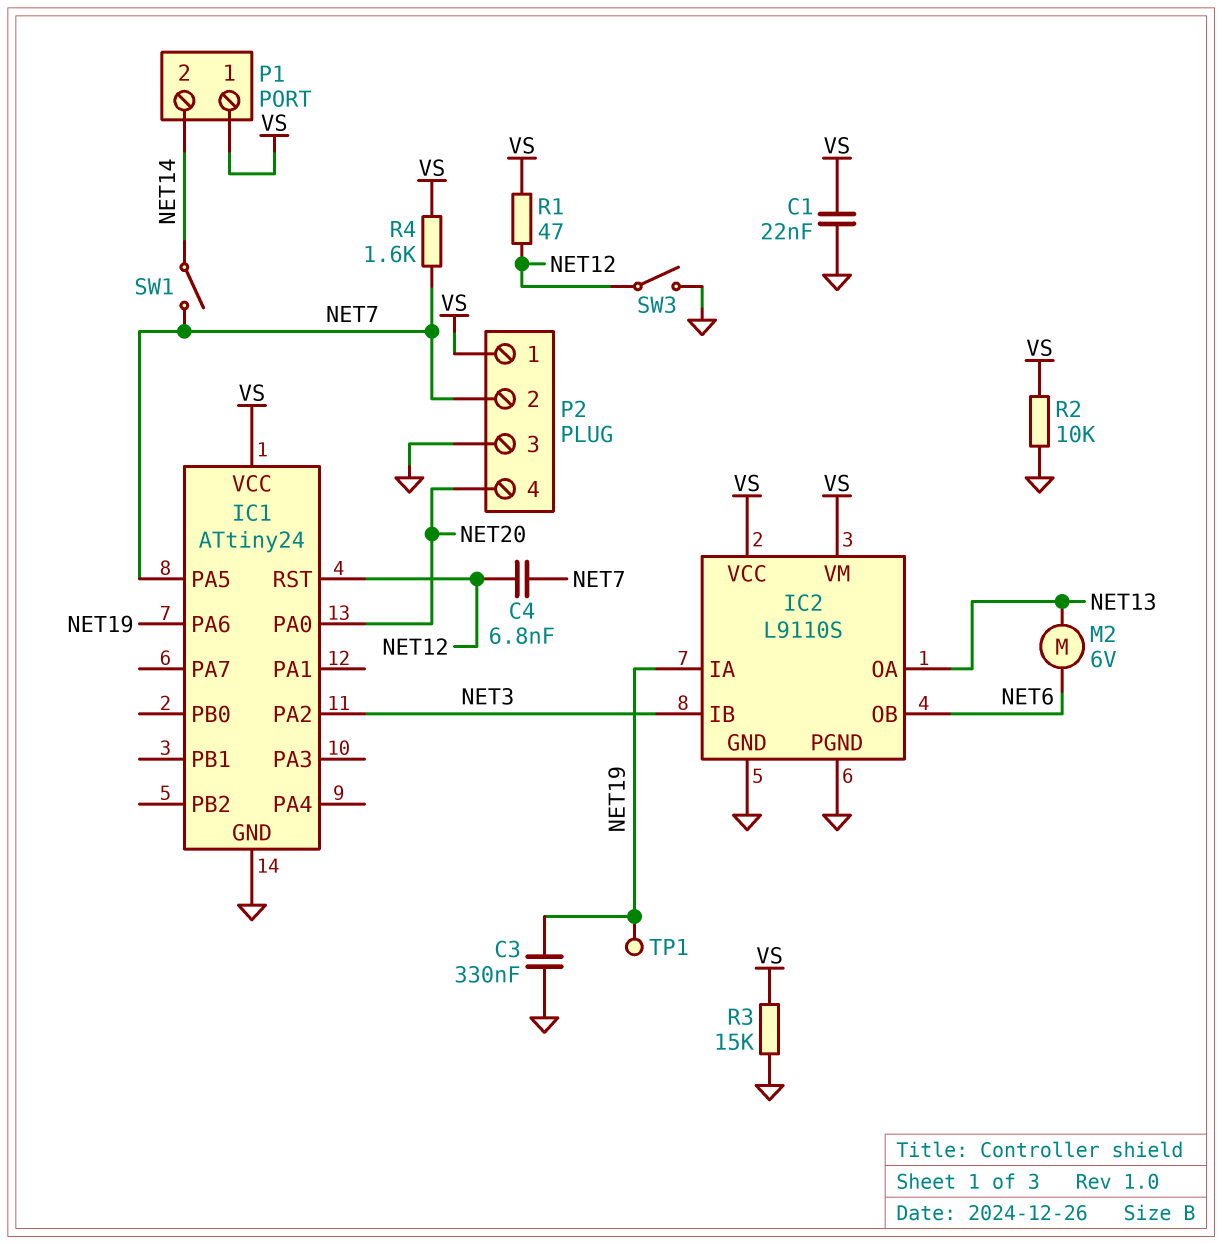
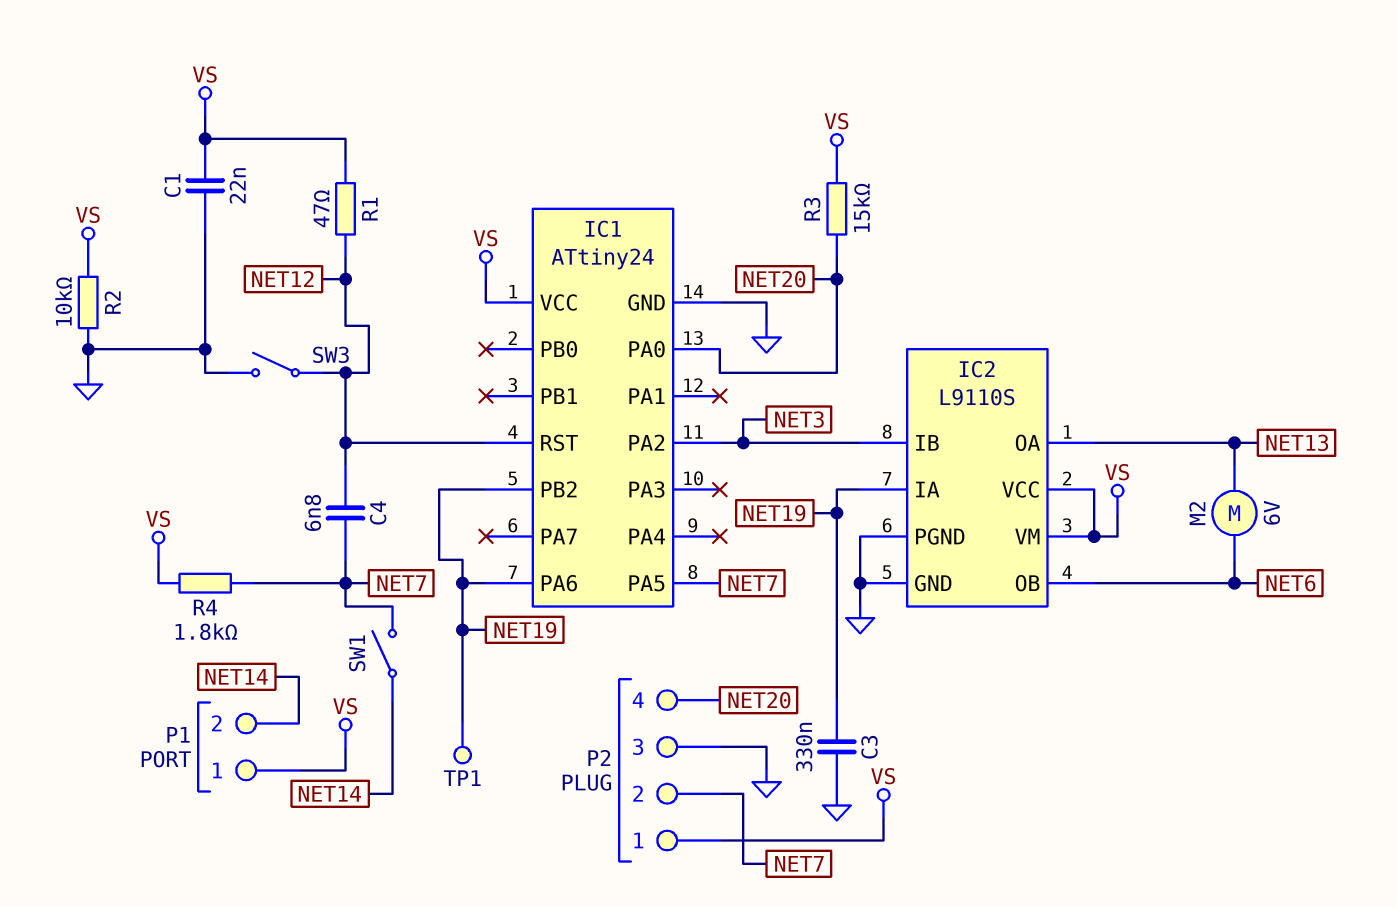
IC1 pin PB2: none -> NET19
R3: 15k (GND, VS) -> 15k (NET20, VS)
R4: 1.6k (NET7, VS) -> 1.8k (NET7, VS)

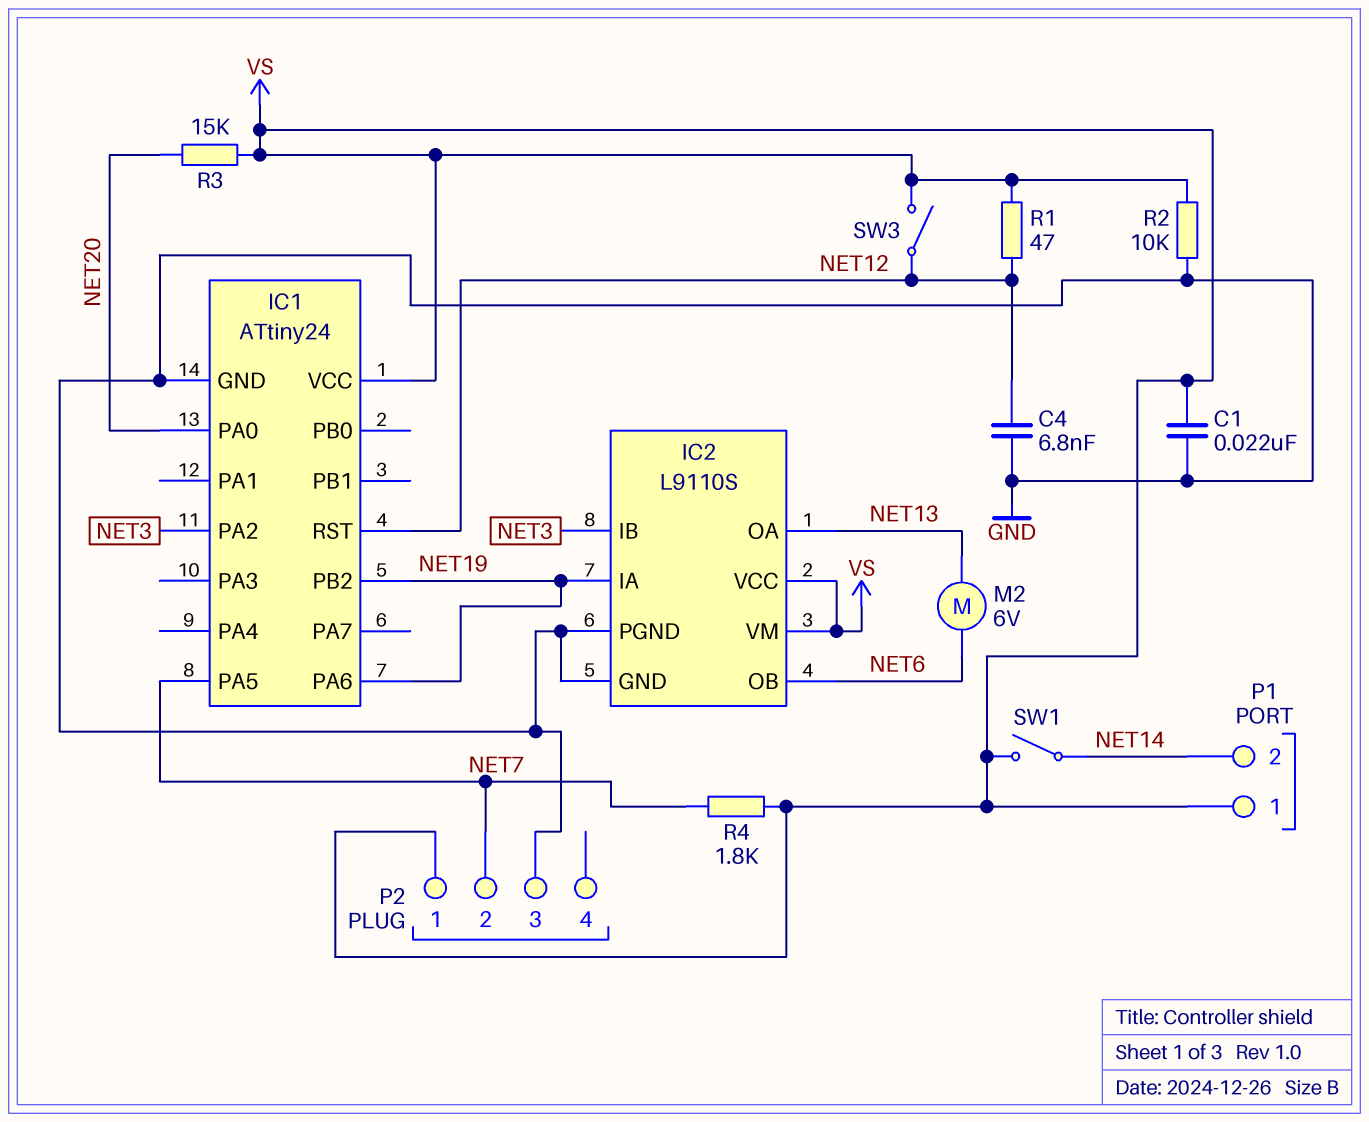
C3: 330nF (GND, NET19) -> none
C4: 6.8nF (NET7, NET12) -> 6.8nF (GND, NET12)
P2 pin 4: NET20 -> none
SW1: switch (NET7, NET14) -> switch (NET14, VS)
SW3: switch (GND, NET12) -> switch (NET12, VS)
TP1: test point (NET19) -> none

